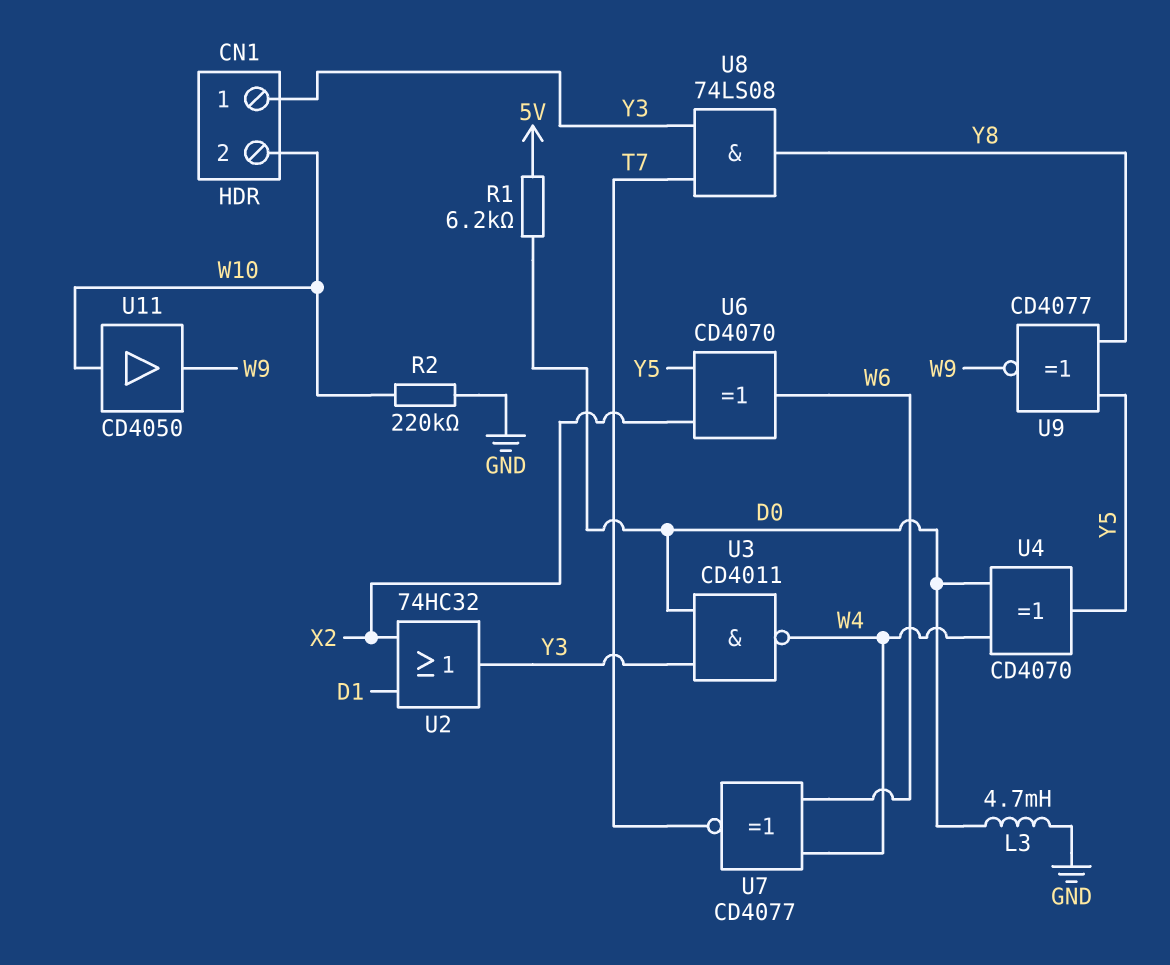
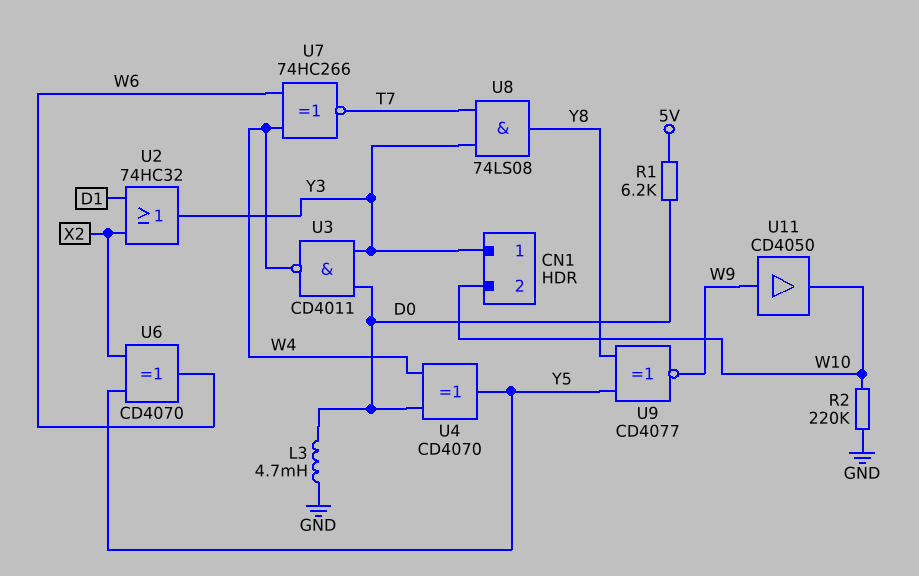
U7: XNOR CD4077 (in W4, in W6, out T7) -> XNOR 74HC266 (in W4, in W6, out T7)
U11: buffer CD4050 (in W10, out W9) -> buffer CD4050 (in W9, out W10)

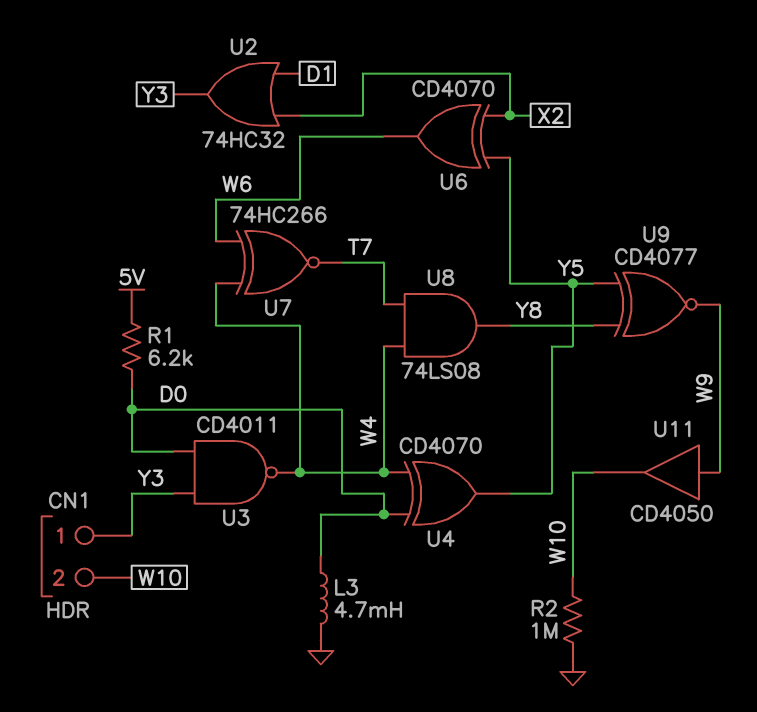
R2: 220k (GND, W10) -> 1M (GND, W10)
U8: AND 74LS08 (in T7, in Y3, out Y8) -> AND 74LS08 (in T7, in W4, out Y8)

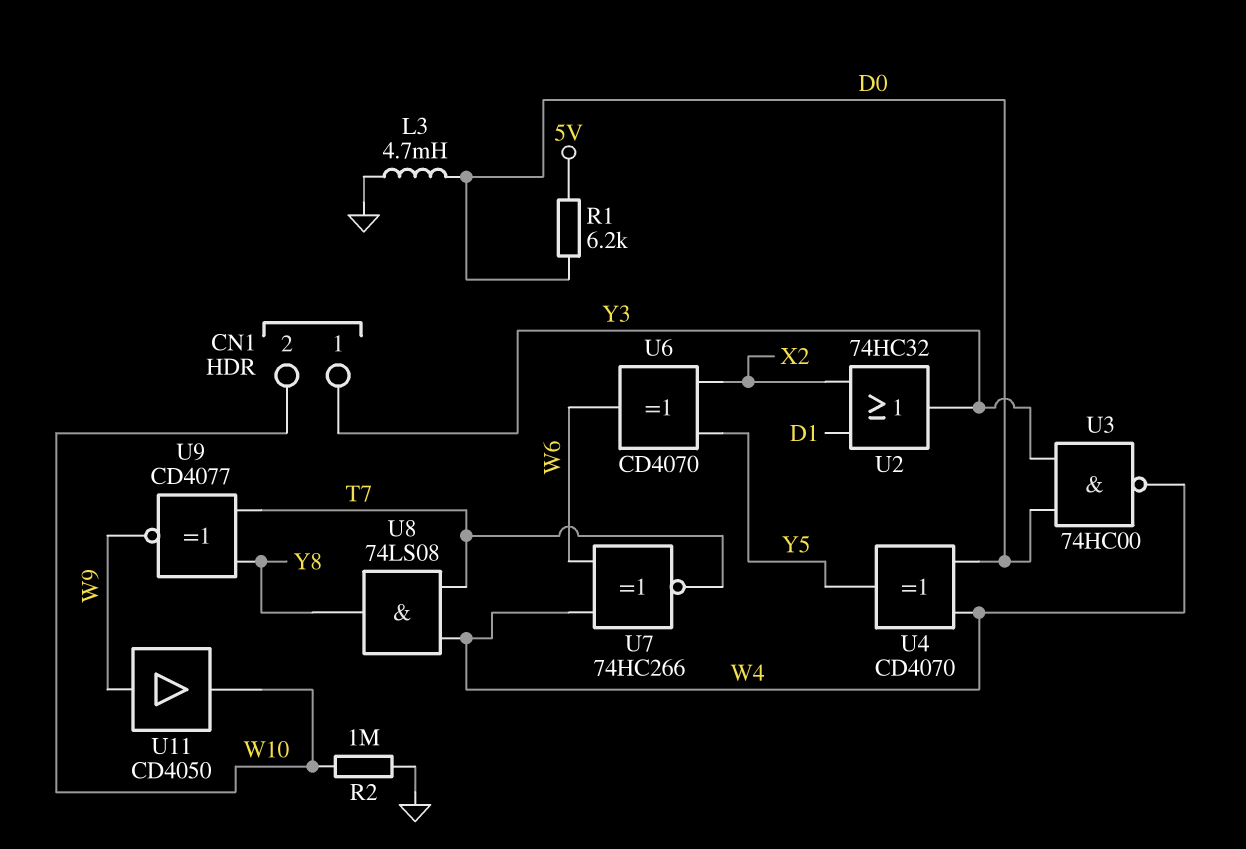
U3: NAND CD4011 (in D0, in Y3, out W4) -> NAND 74HC00 (in D0, in Y3, out W4)
U9: XNOR CD4077 (in Y5, in Y8, out W9) -> XNOR CD4077 (in T7, in Y8, out W9)

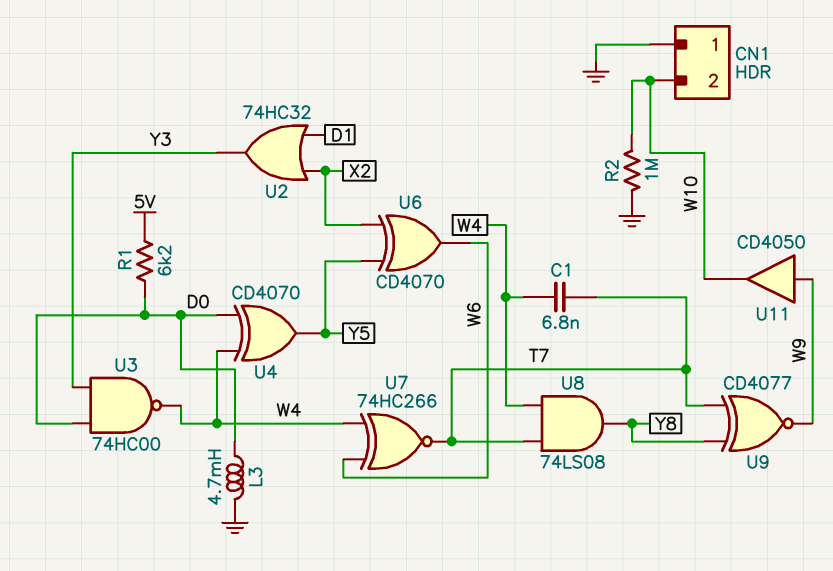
C1: none -> 6.8nF (T7, W4)
CN1 pin 1: Y3 -> GND

